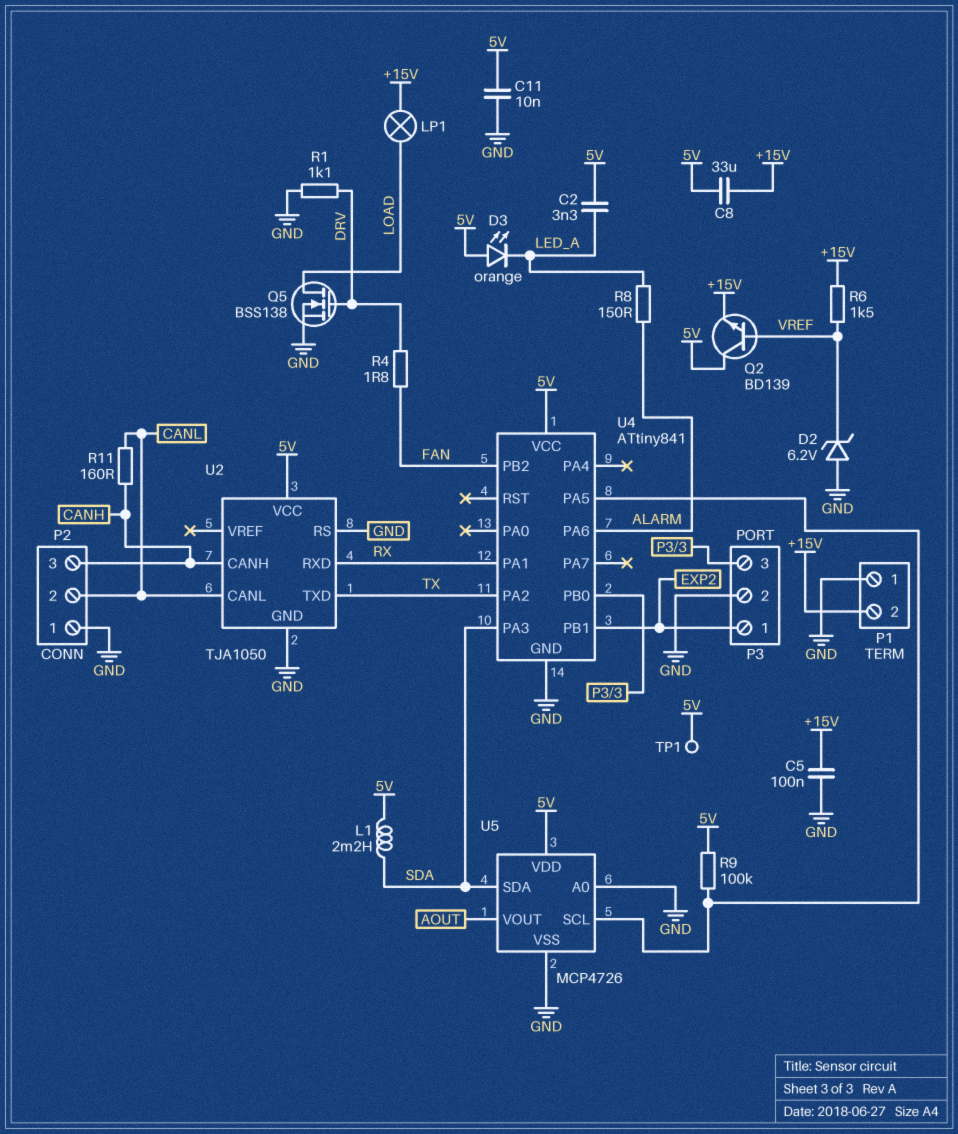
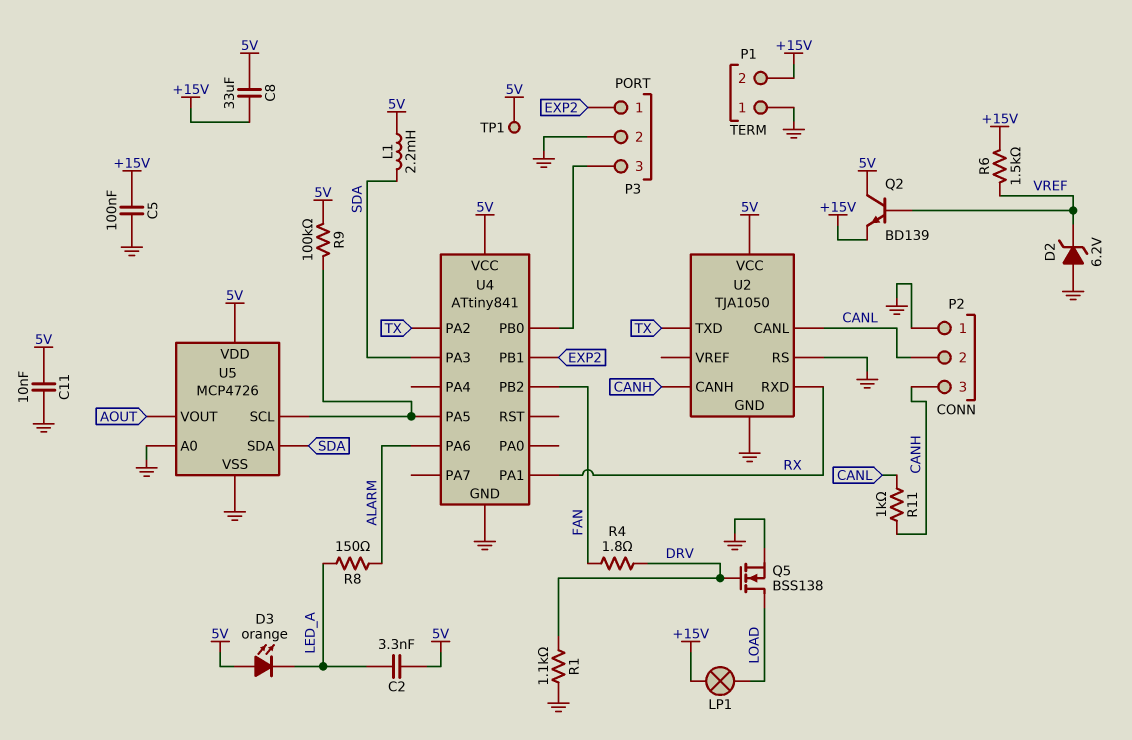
R11: 160 (CANH, CANL) -> 1k (CANH, CANL)

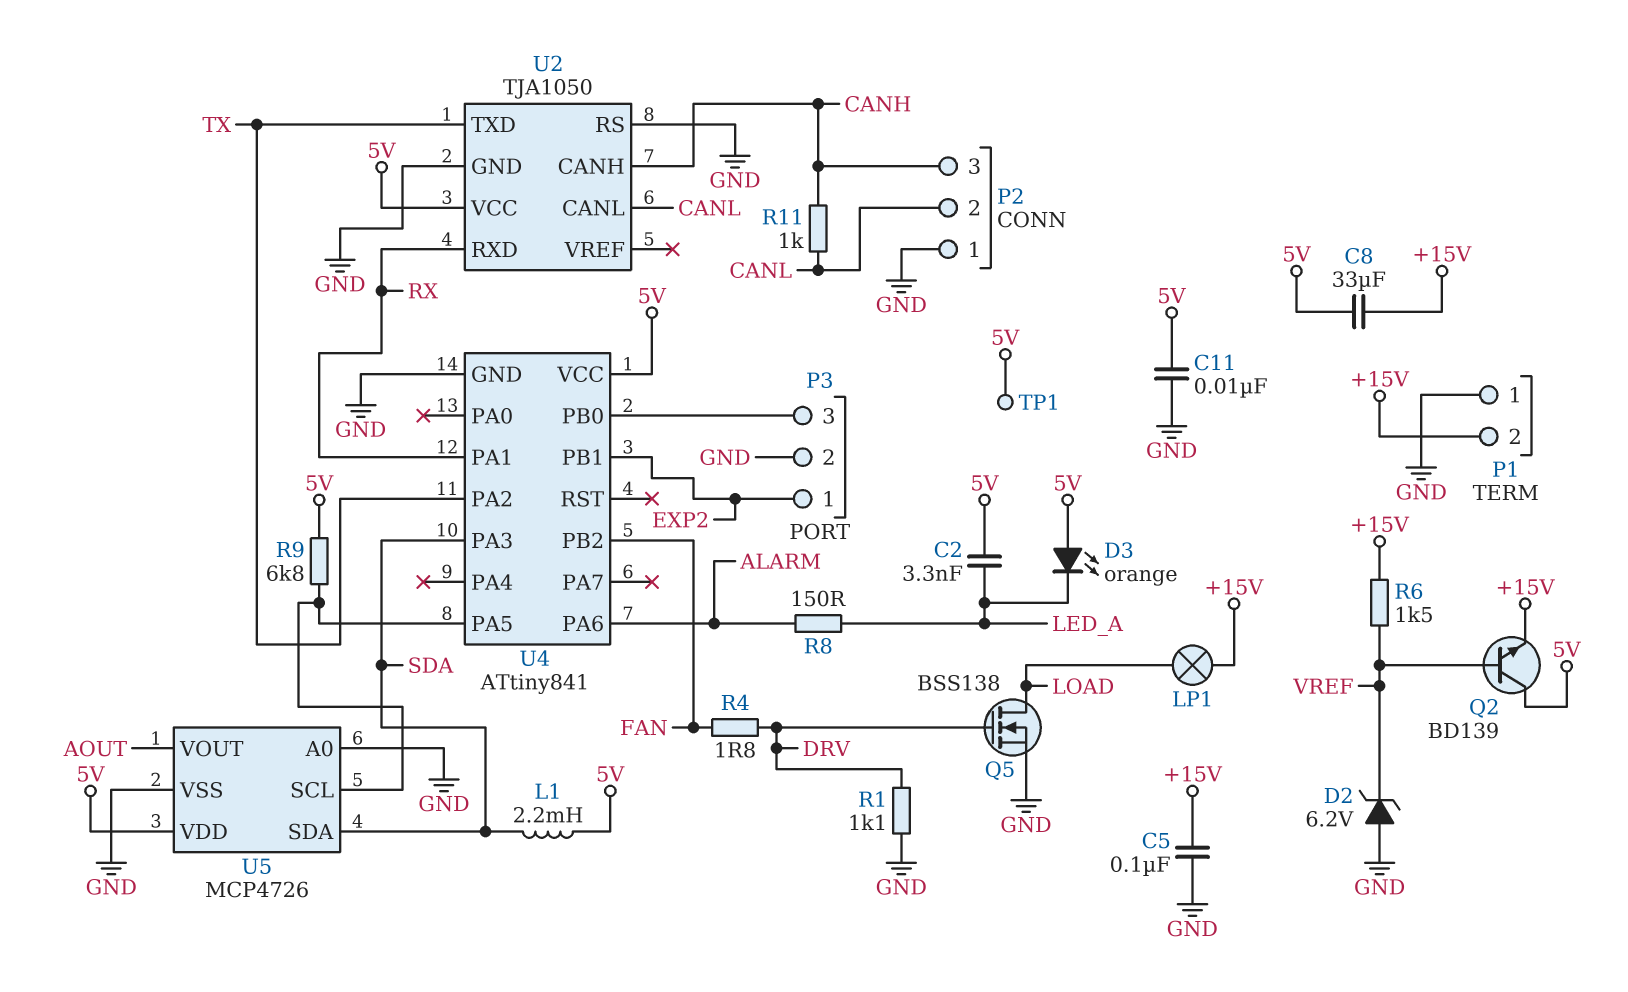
R9: 100k (5V, U4/PA5) -> 6.8k (5V, U4/PA5)

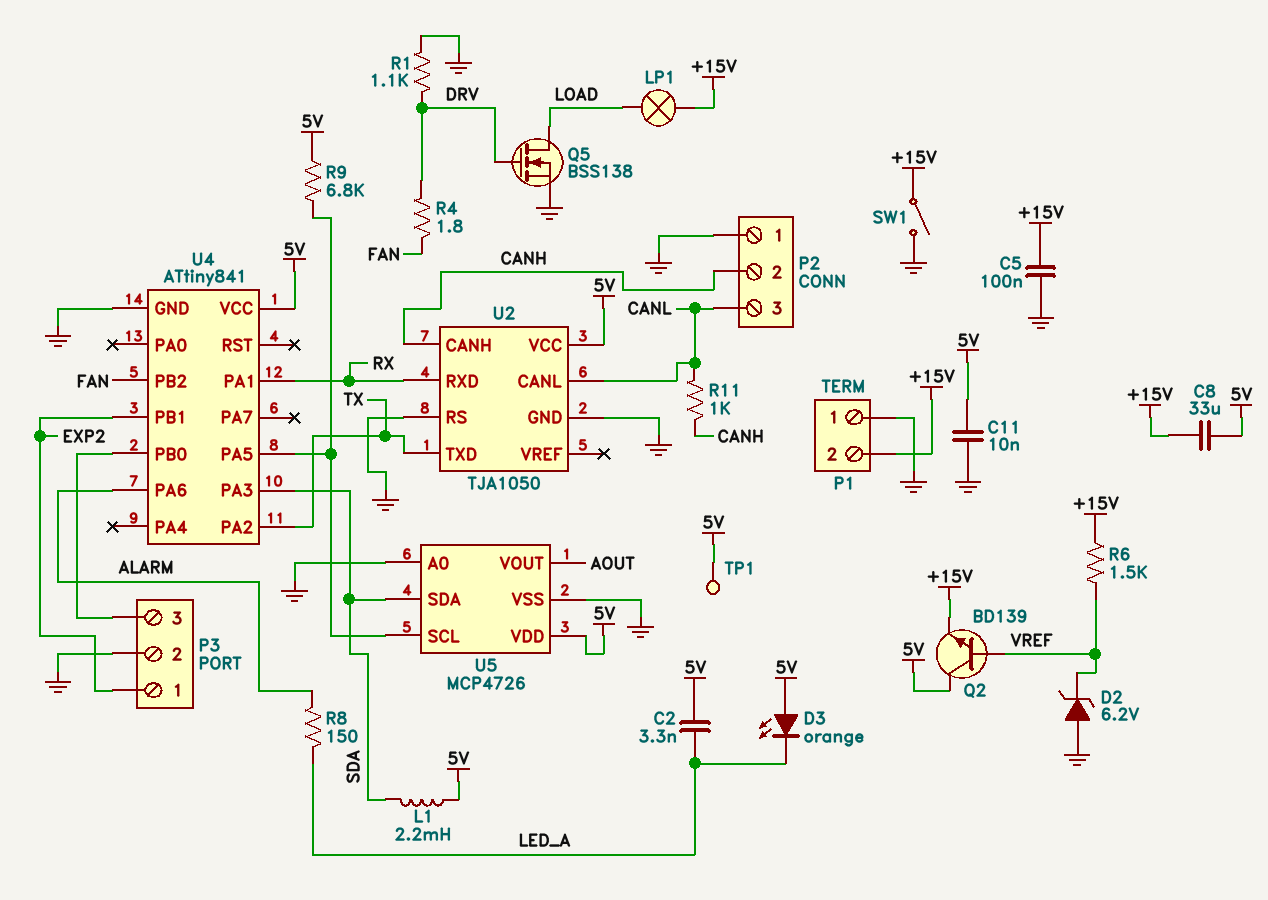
P2 pin 2: CANL -> CANH
P2 pin 3: CANH -> CANL
SW1: none -> switch (+15V, GND)

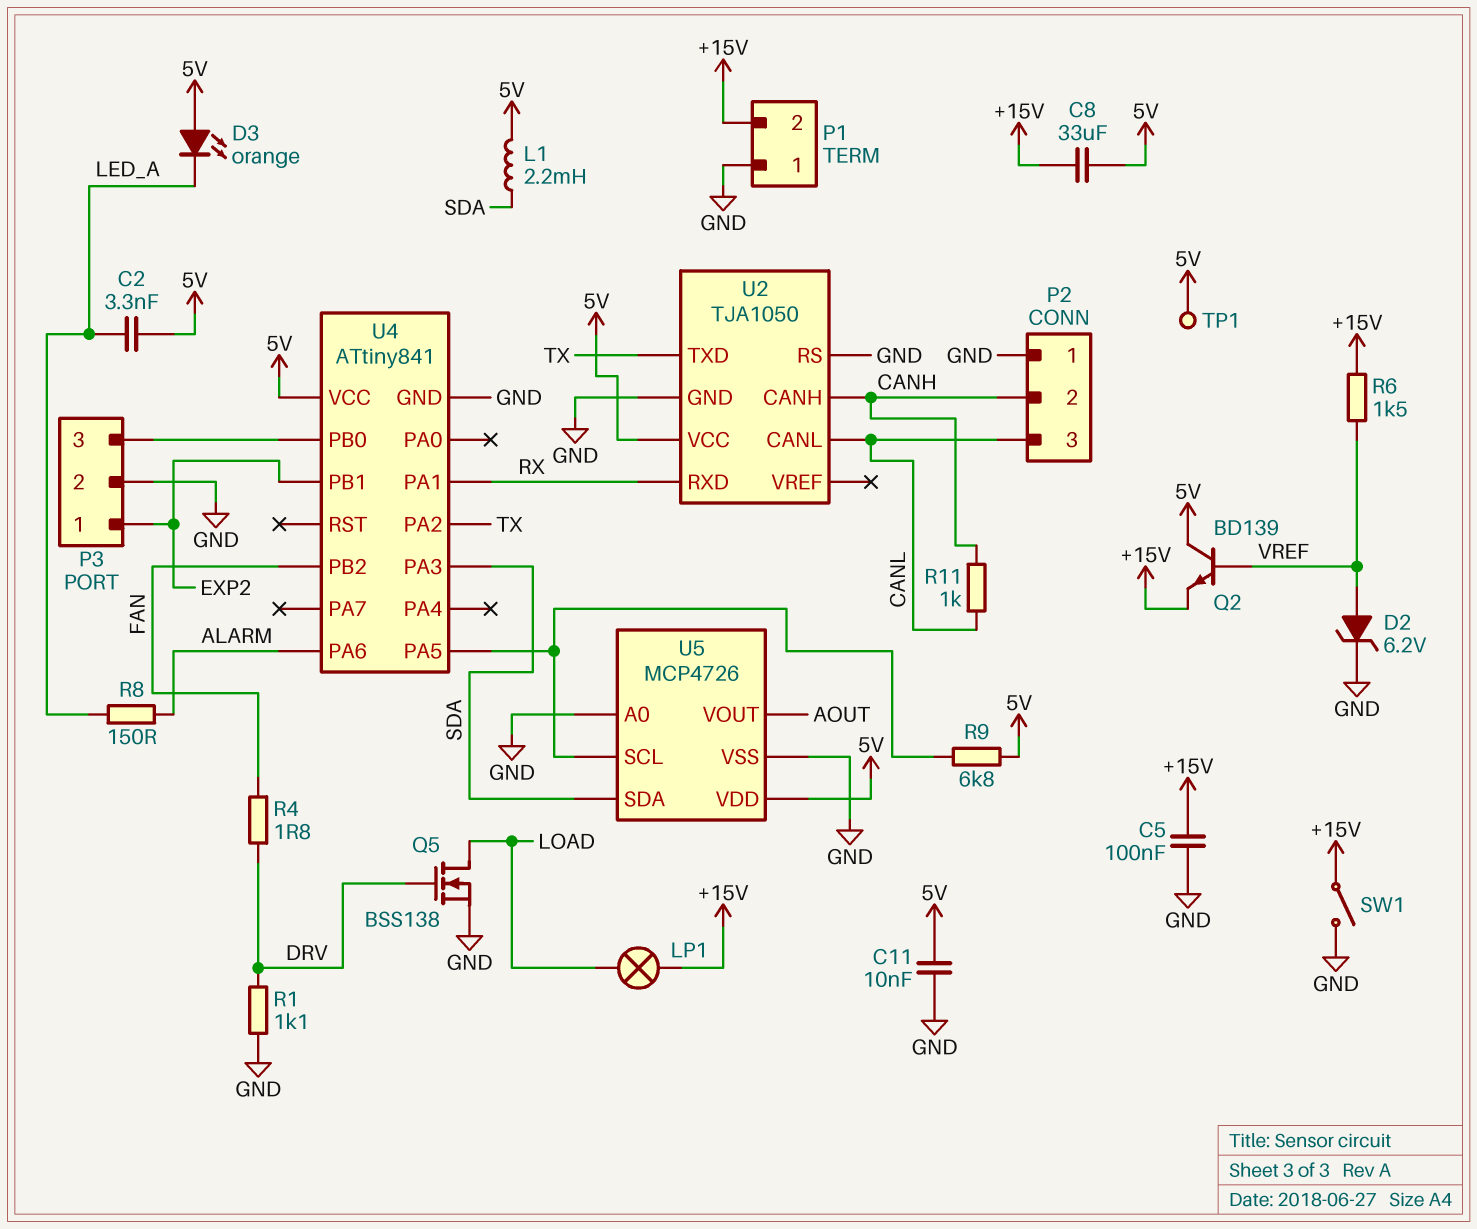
D2: zener 6.2V (A GND, K VREF) -> zener 6.2V (A VREF, K GND)

